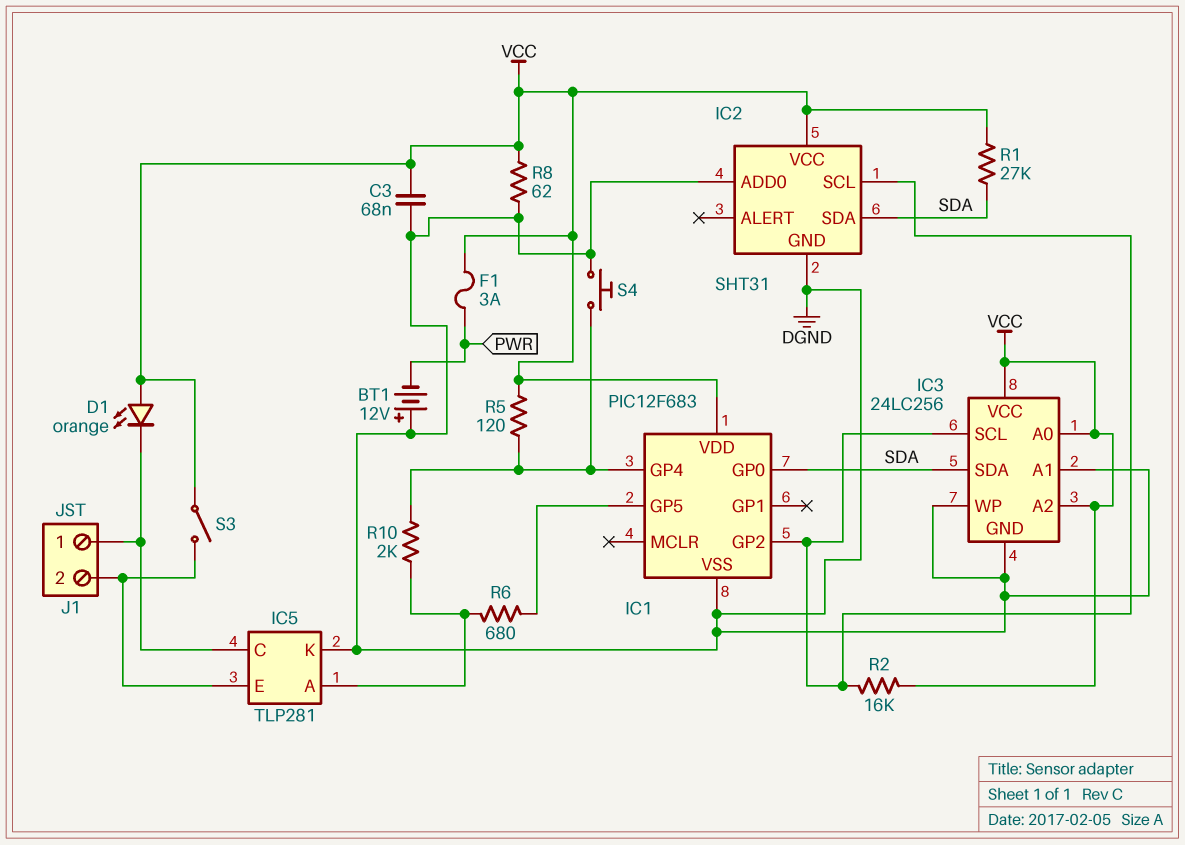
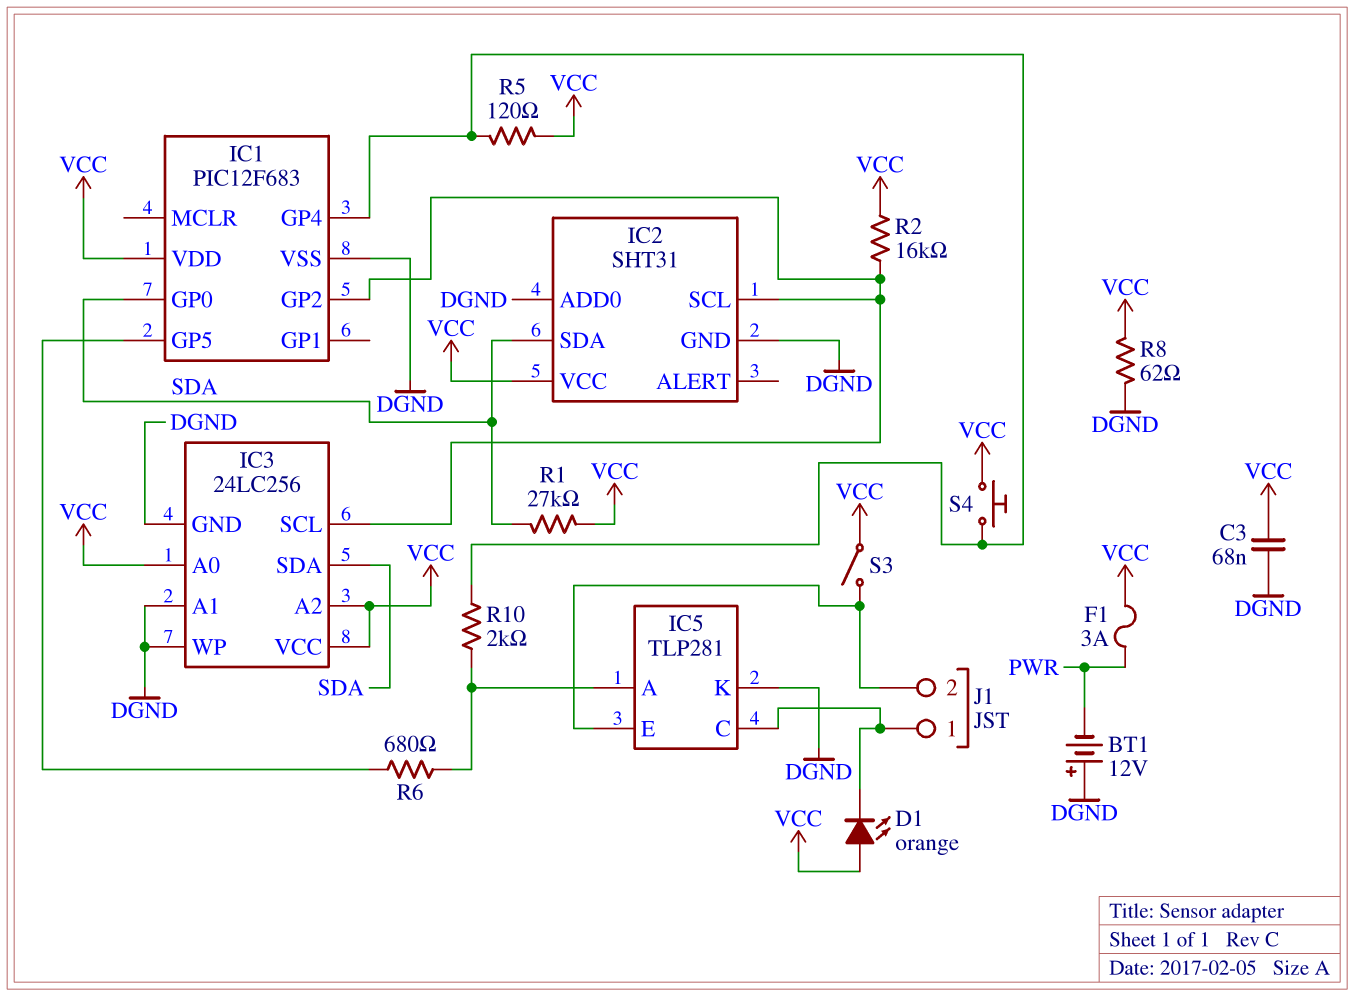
S4: button (DGND, IC1/GP4) -> button (IC1/GP4, VCC)

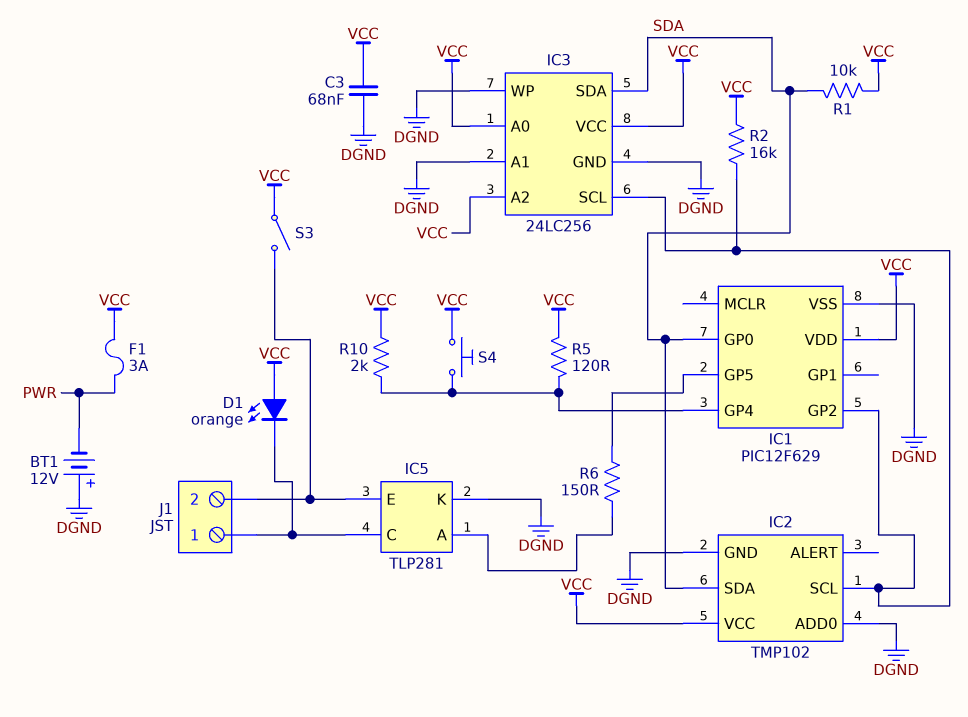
IC1: PIC12F683 -> PIC12F629
IC2: SHT31 -> TMP102
R1: 27k (SDA, VCC) -> 10k (SDA, VCC)
R6: 680 (IC1/GP5, IC5/A) -> 150 (IC1/GP5, IC5/A)
R8: 62 (DGND, VCC) -> none
R10: 2k (IC1/GP4, IC5/A) -> 2k (IC1/GP4, VCC)

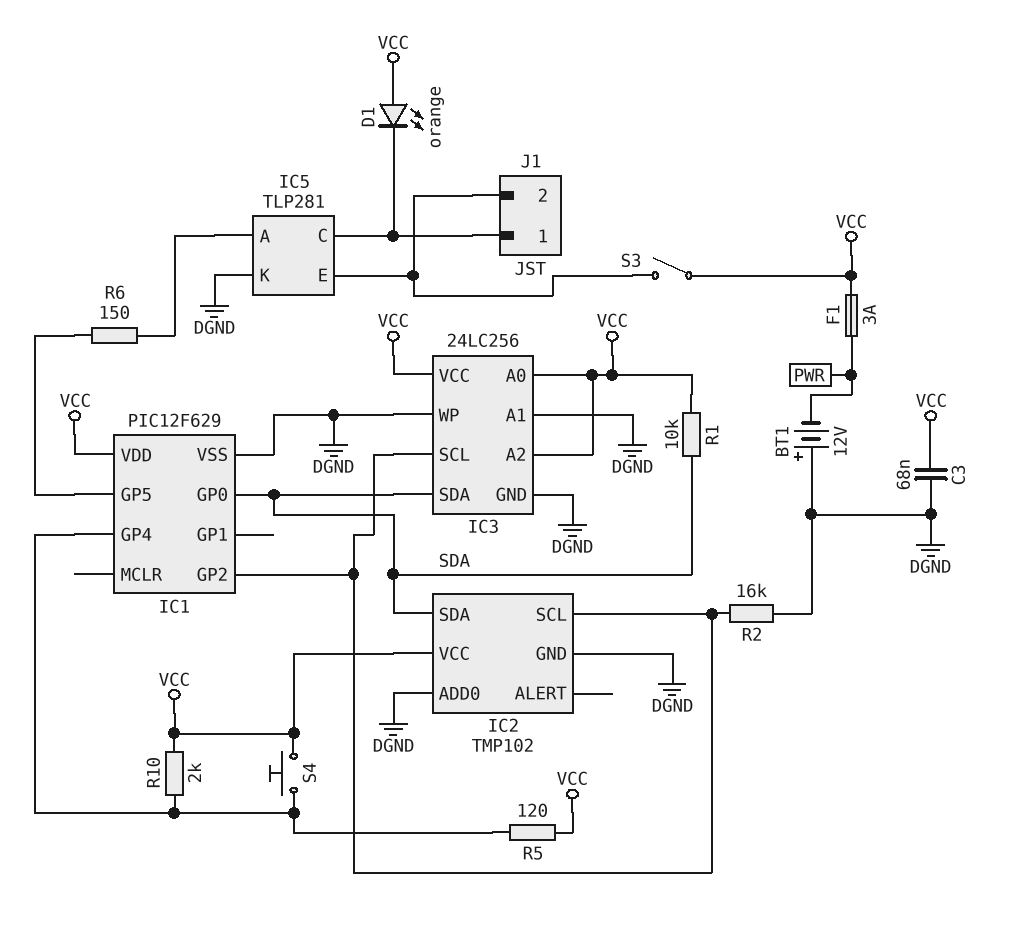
R2: 16k (IC1/GP2, VCC) -> 16k (DGND, IC1/GP2)

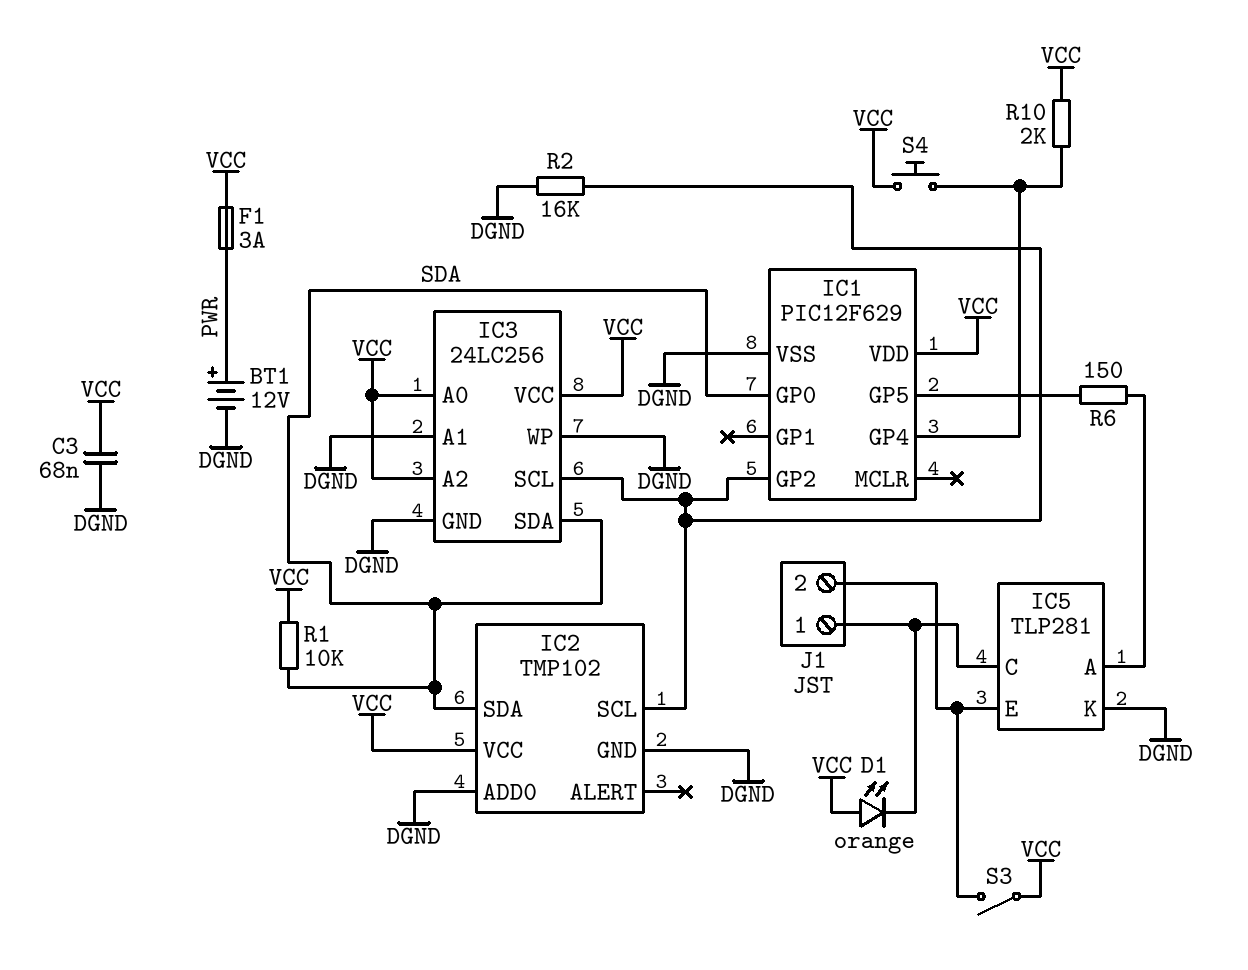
BT1: 12V (plus DGND, minus PWR) -> 12V (plus PWR, minus DGND)
R5: 120 (IC1/GP4, VCC) -> none

